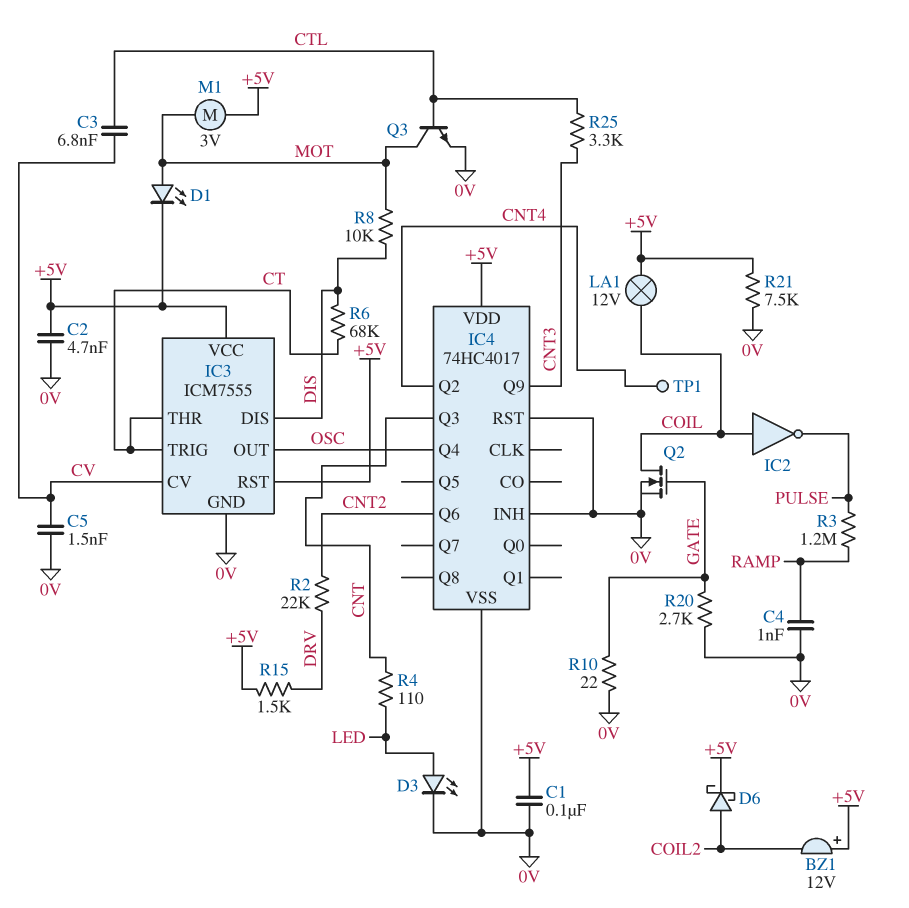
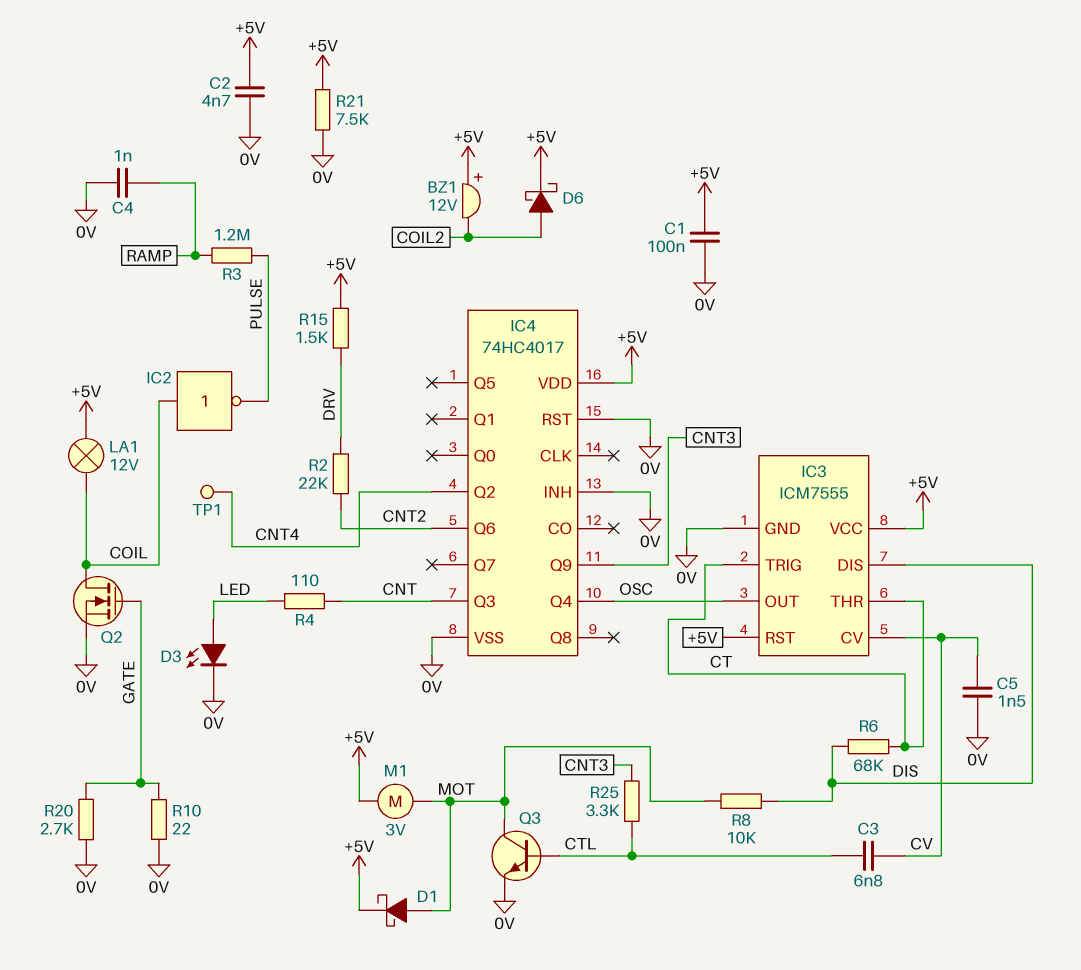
D1: LED (A MOT, K +5V) -> schottky (A MOT, K +5V)

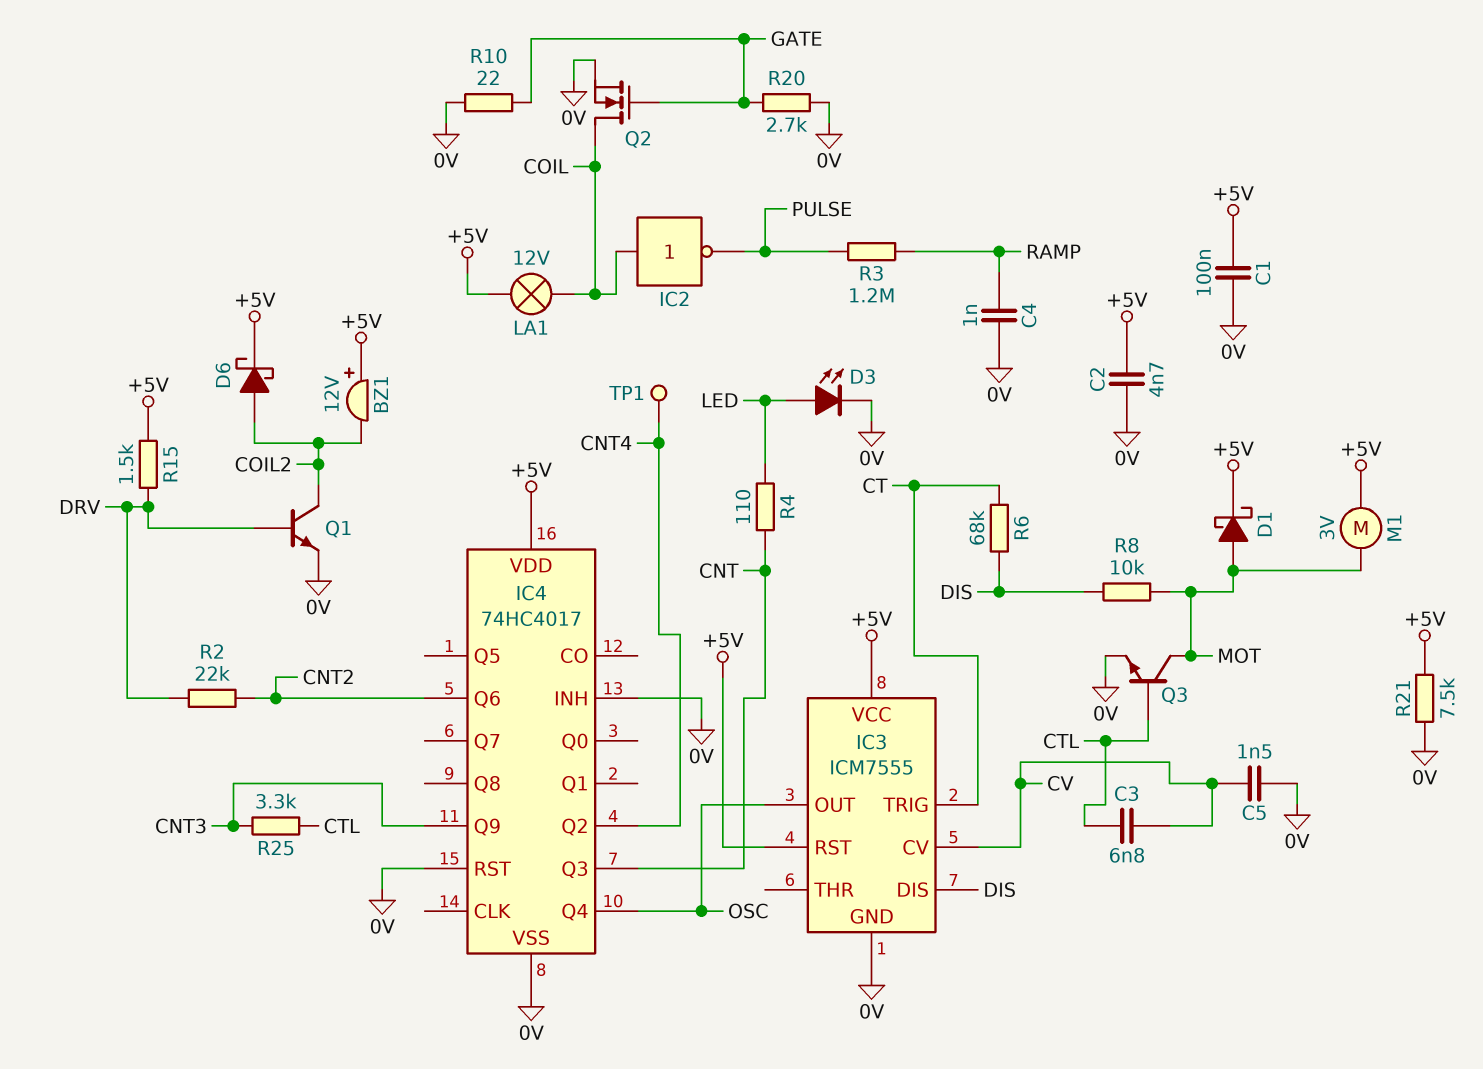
IC3 pin THR: CT -> none
Q1: none -> NPN (B DRV, C COIL2, E 0V)

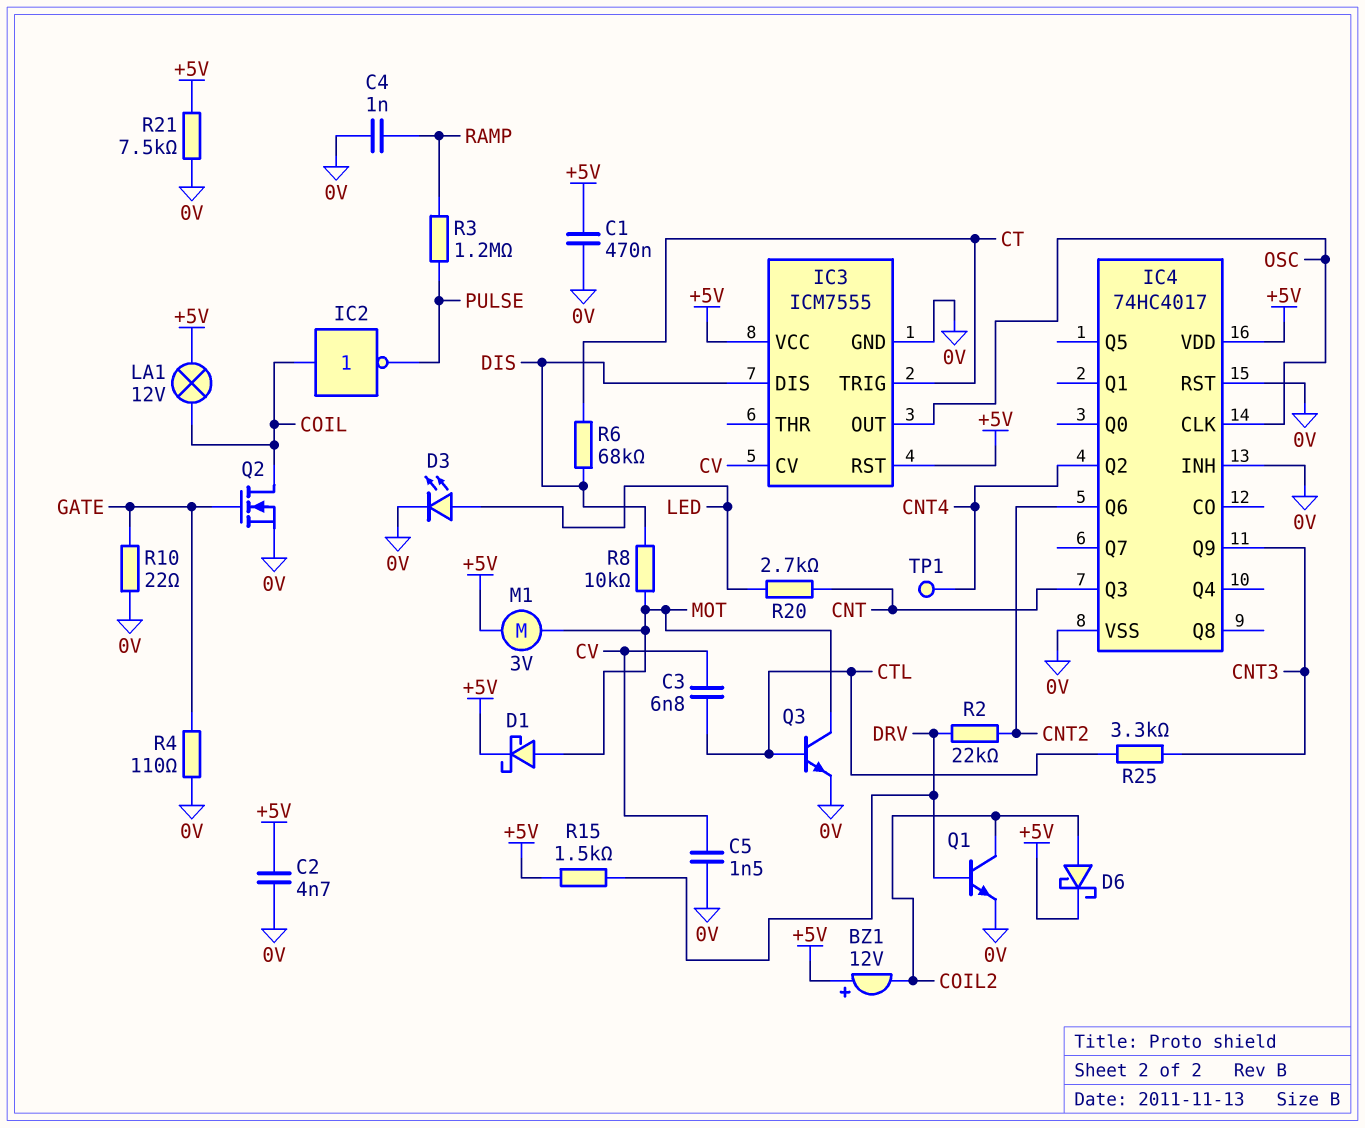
C1: 100nF (+5V, 0V) -> 470nF (+5V, 0V)
IC4 pin CLK: none -> OSC
IC4 pin Q4: OSC -> none
R4: 110 (CNT, LED) -> 110 (0V, GATE)
R20: 2.7k (0V, GATE) -> 2.7k (CNT, LED)

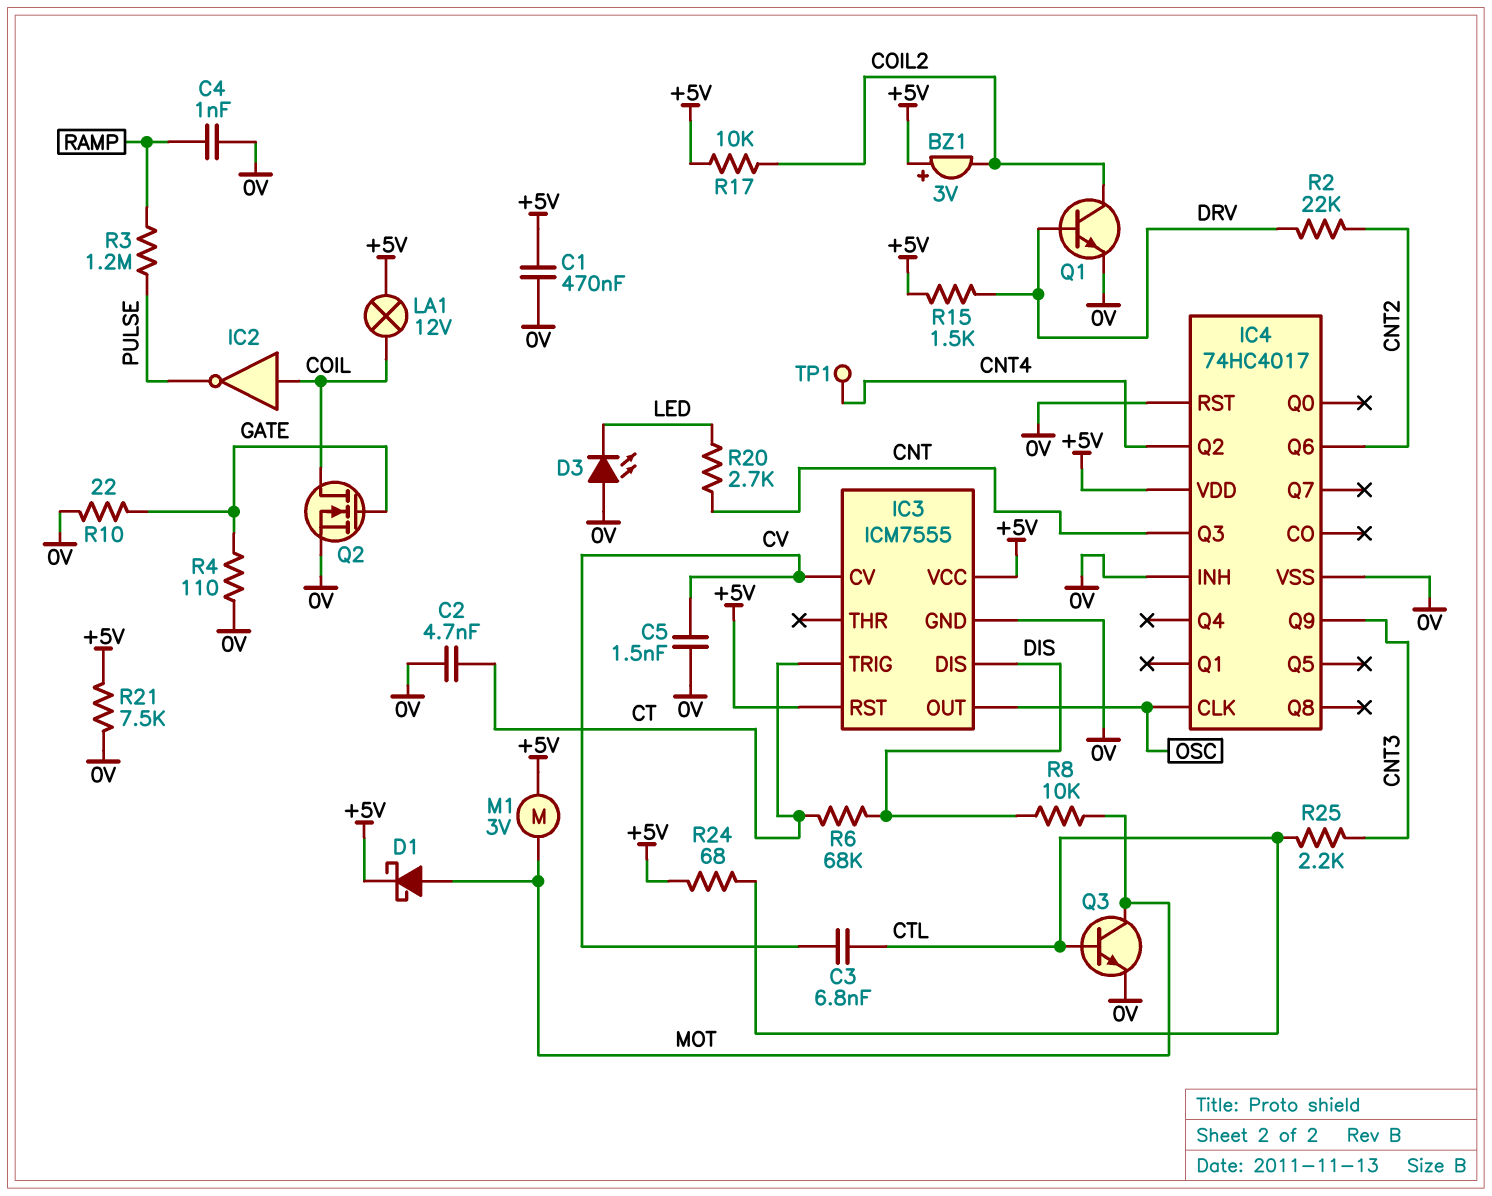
BZ1: buzzer 12V (plus +5V, minus COIL2) -> buzzer 3V (plus +5V, minus COIL2)
C2: 4.7nF (+5V, 0V) -> 4.7nF (0V, CT)
D3: LED (A LED, K 0V) -> LED (A 0V, K LED)
D6: schottky (A COIL2, K +5V) -> none
R17: none -> 10k (+5V, COIL2)
R24: none -> 68 (+5V, CTL)
R25: 3.3k (CNT3, CTL) -> 2.2k (CNT3, CTL)

